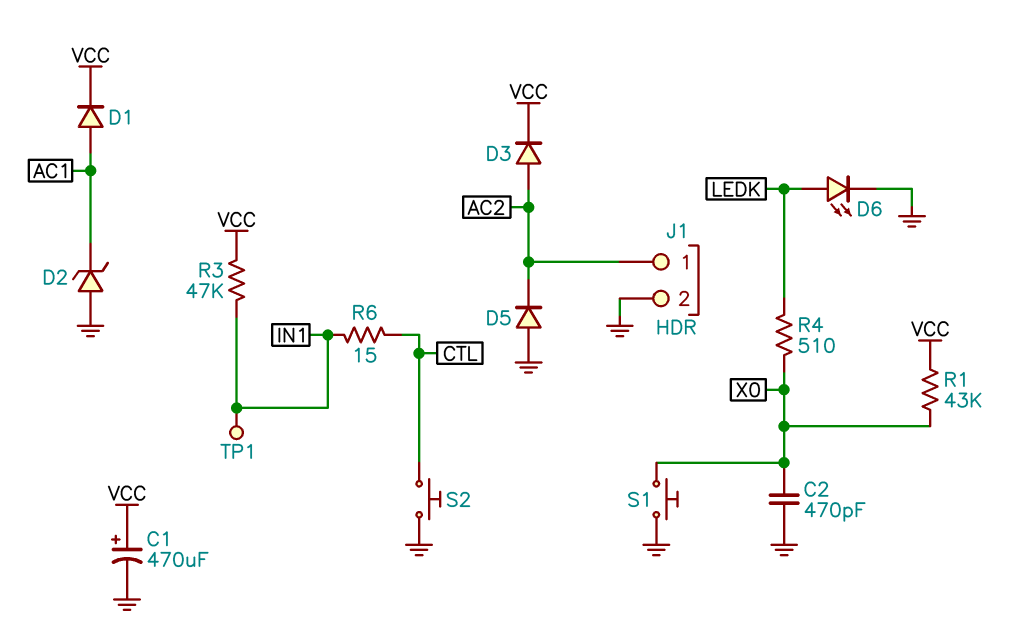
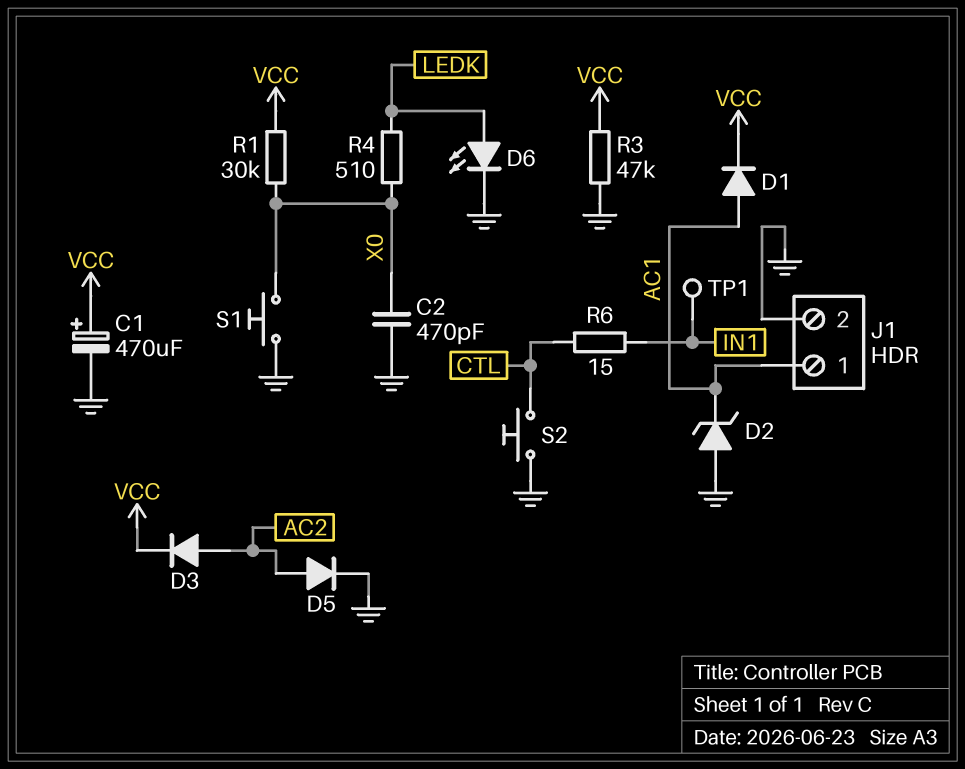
D5: diode (A GND, K AC2) -> diode (A AC2, K GND)
J1 pin 1: AC2 -> AC1
R1: 43k (VCC, X0) -> 30k (VCC, X0)
R3: 47k (IN1, VCC) -> 47k (GND, VCC)

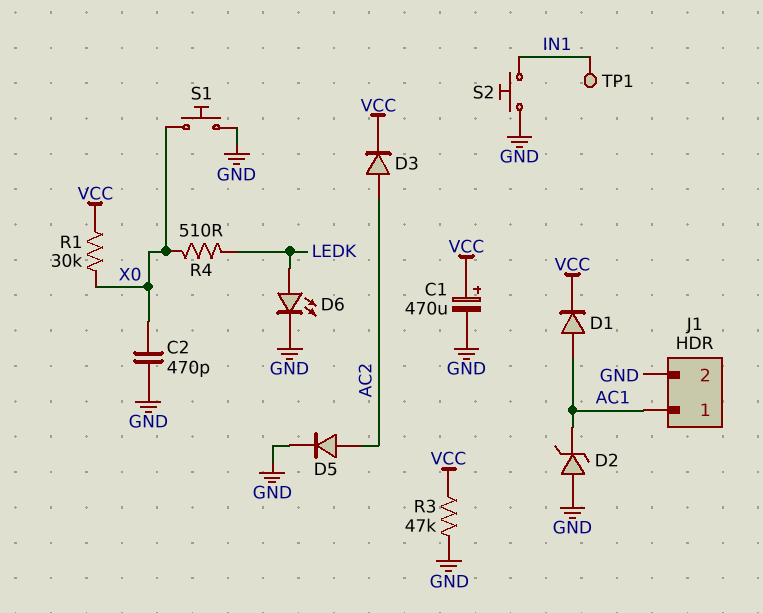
R6: 15 (CTL, IN1) -> none
S2: button (CTL, GND) -> button (GND, IN1)

